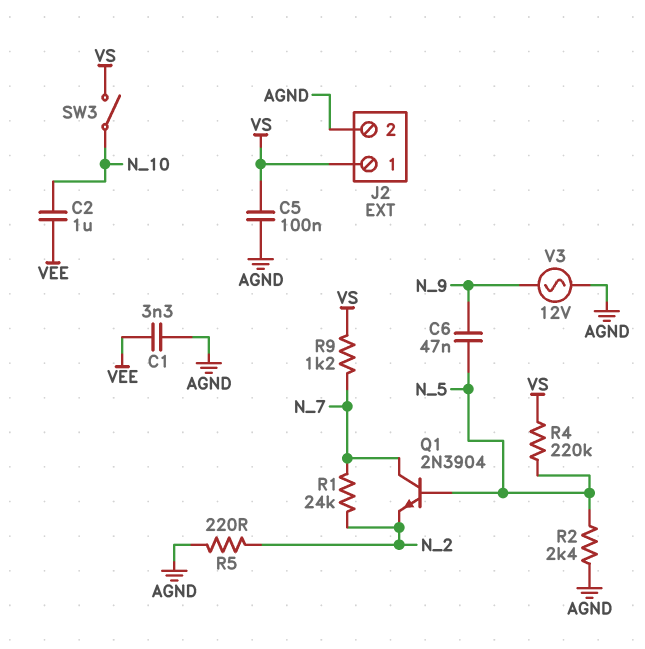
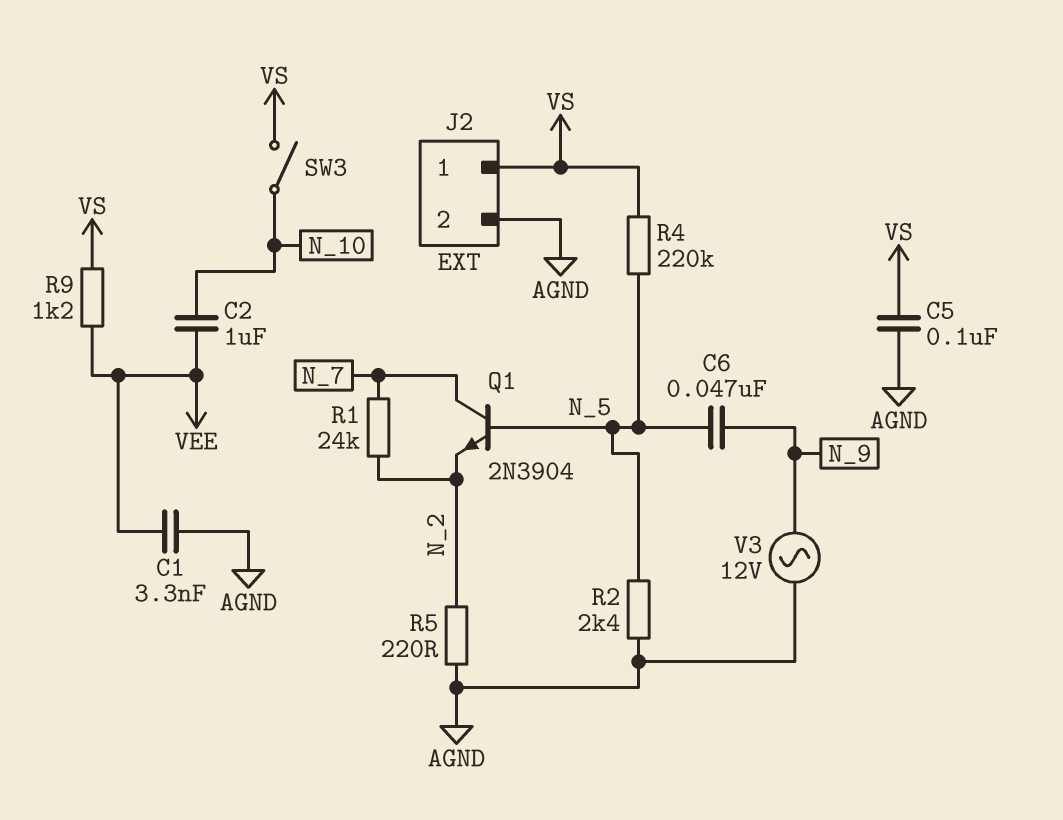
R9: 1.2k (N_7, VS) -> 1.2k (VEE, VS)

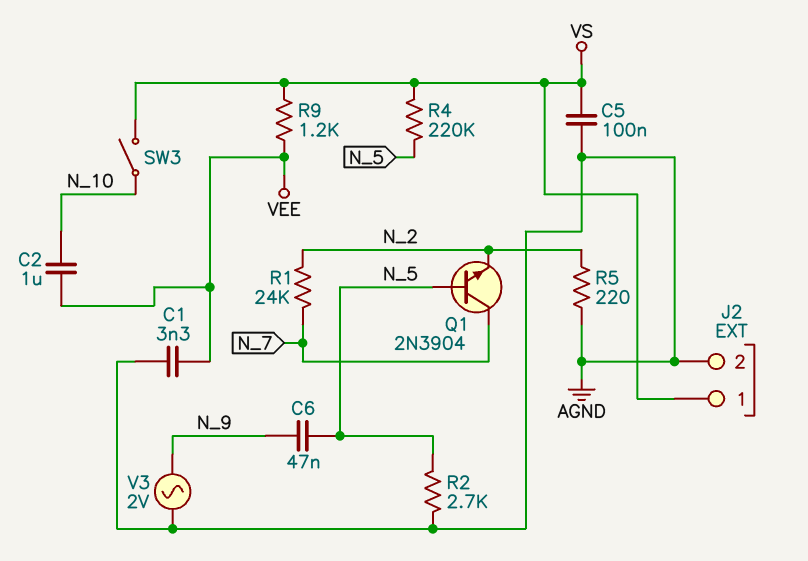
R2: 2.4k (AGND, N_5) -> 2.7k (AGND, N_5)
V3: AC 12V (AGND, N_9) -> AC 2V (AGND, N_9)

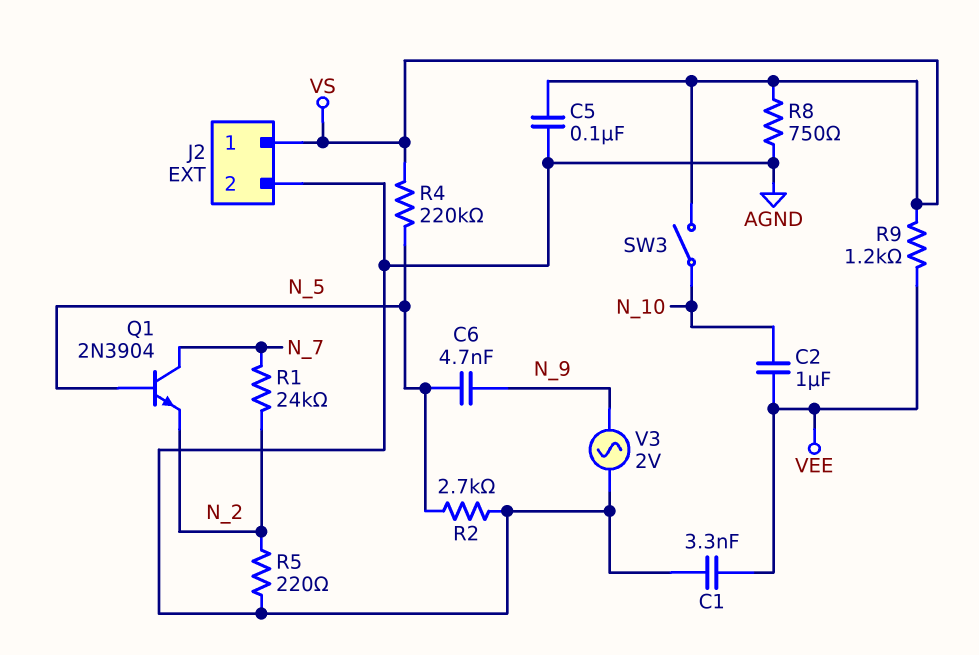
C6: 47nF (N_5, N_9) -> 4.7nF (N_5, N_9)
R8: none -> 750 (AGND, VS)

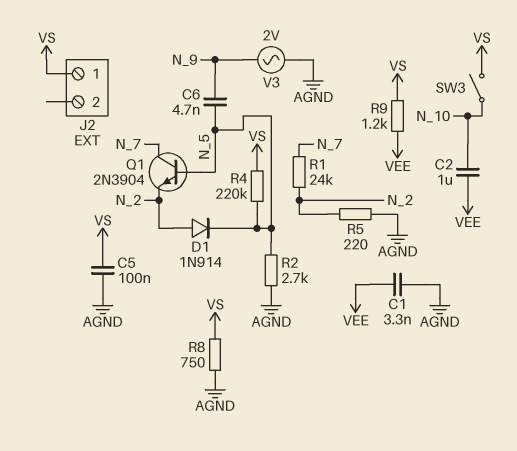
D1: none -> diode 1N914 (A N_2, K N_5)
J2 pin 2: AGND -> none

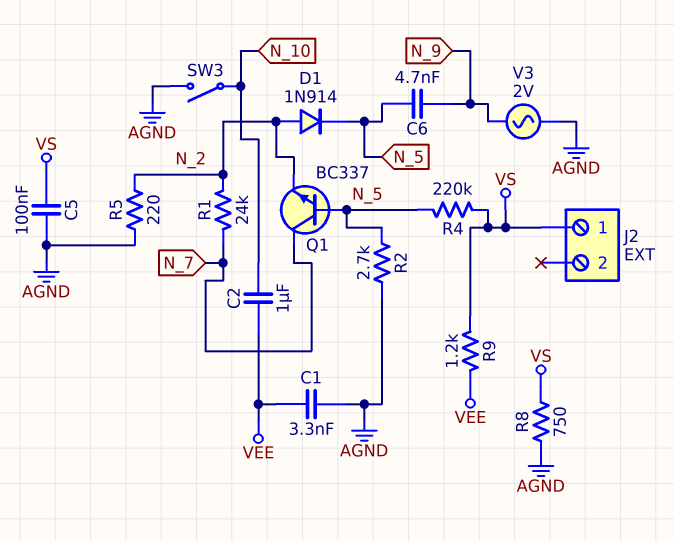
Q1: NPN 2N3904 (B N_5, C N_7, E N_2) -> NPN BC337 (B N_5, C N_7, E N_2)
SW3: switch (N_10, VS) -> switch (AGND, N_10)

